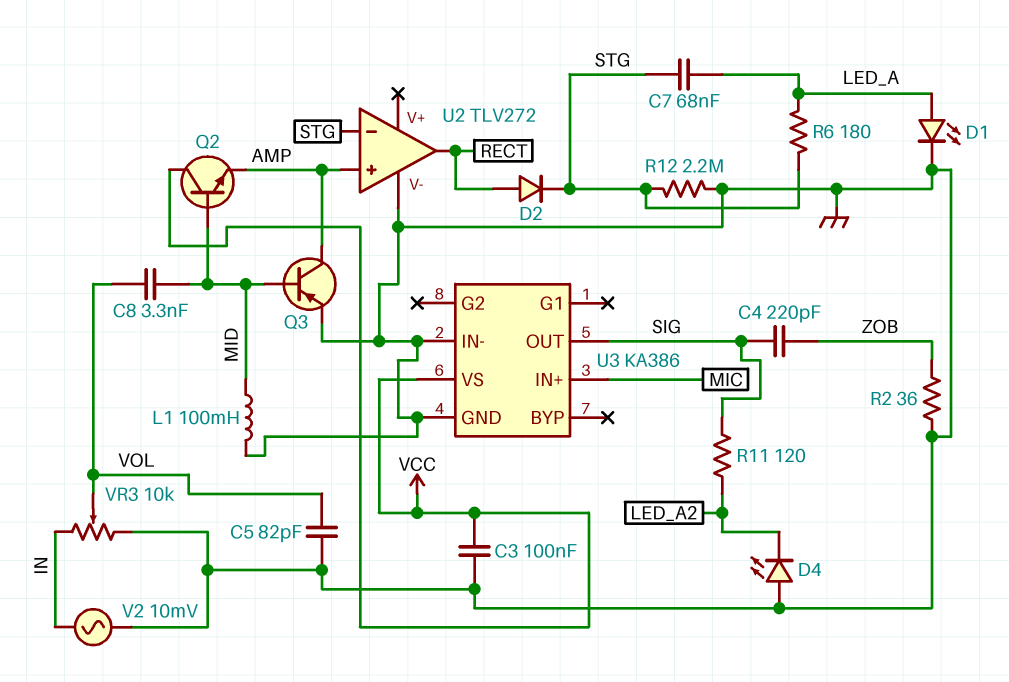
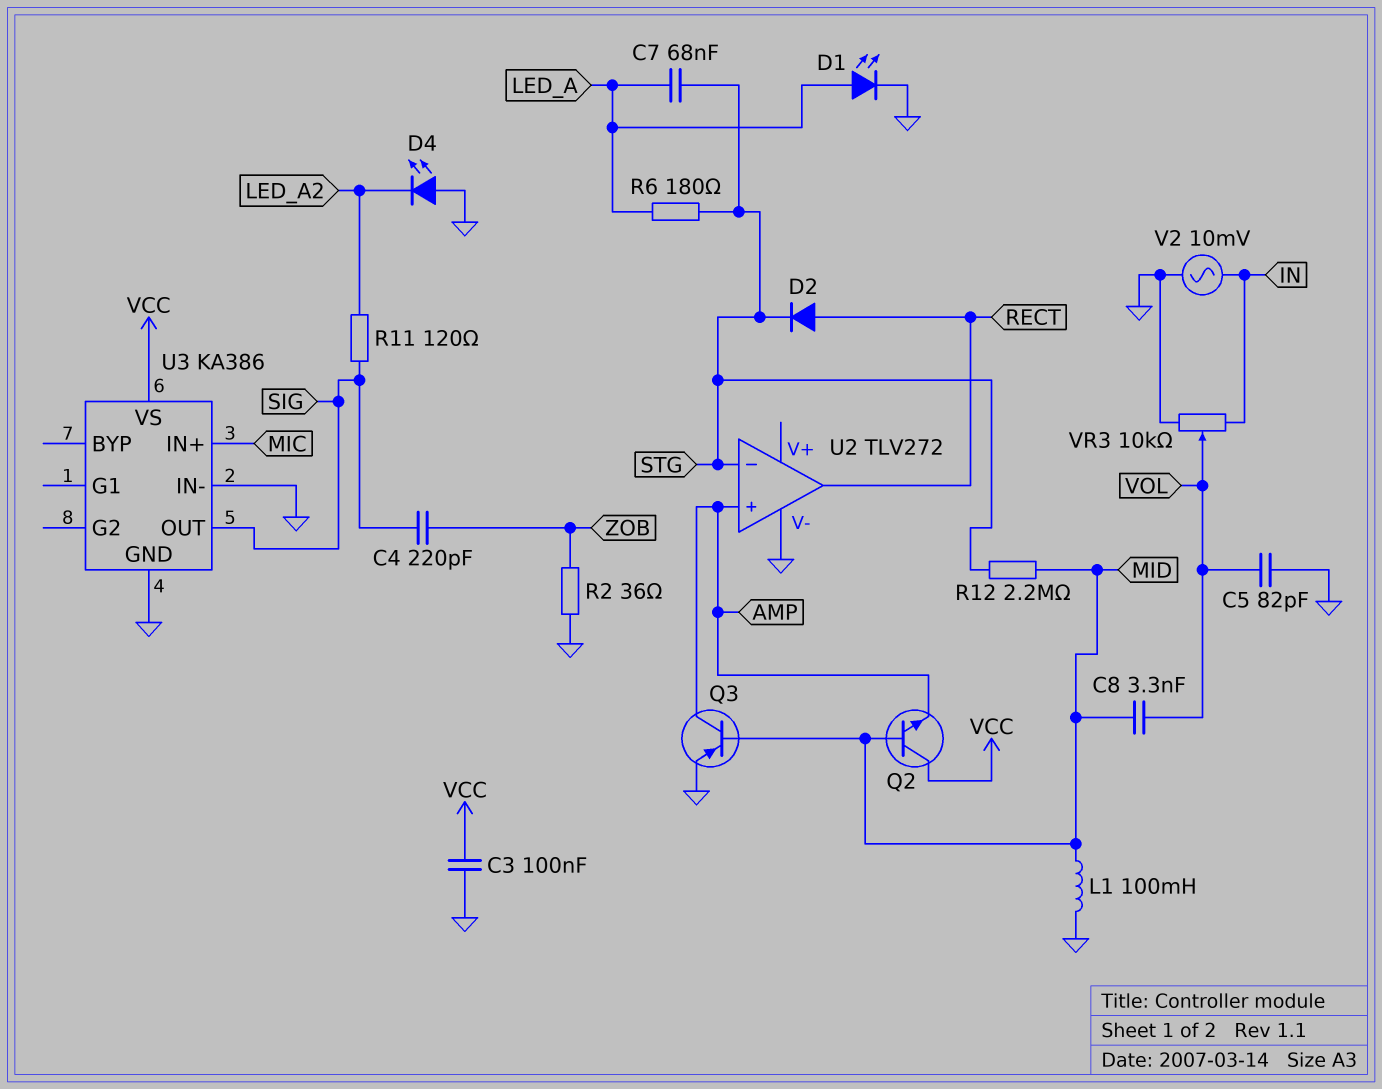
R12: 2.2M (GND, STG) -> 2.2M (MID, STG)

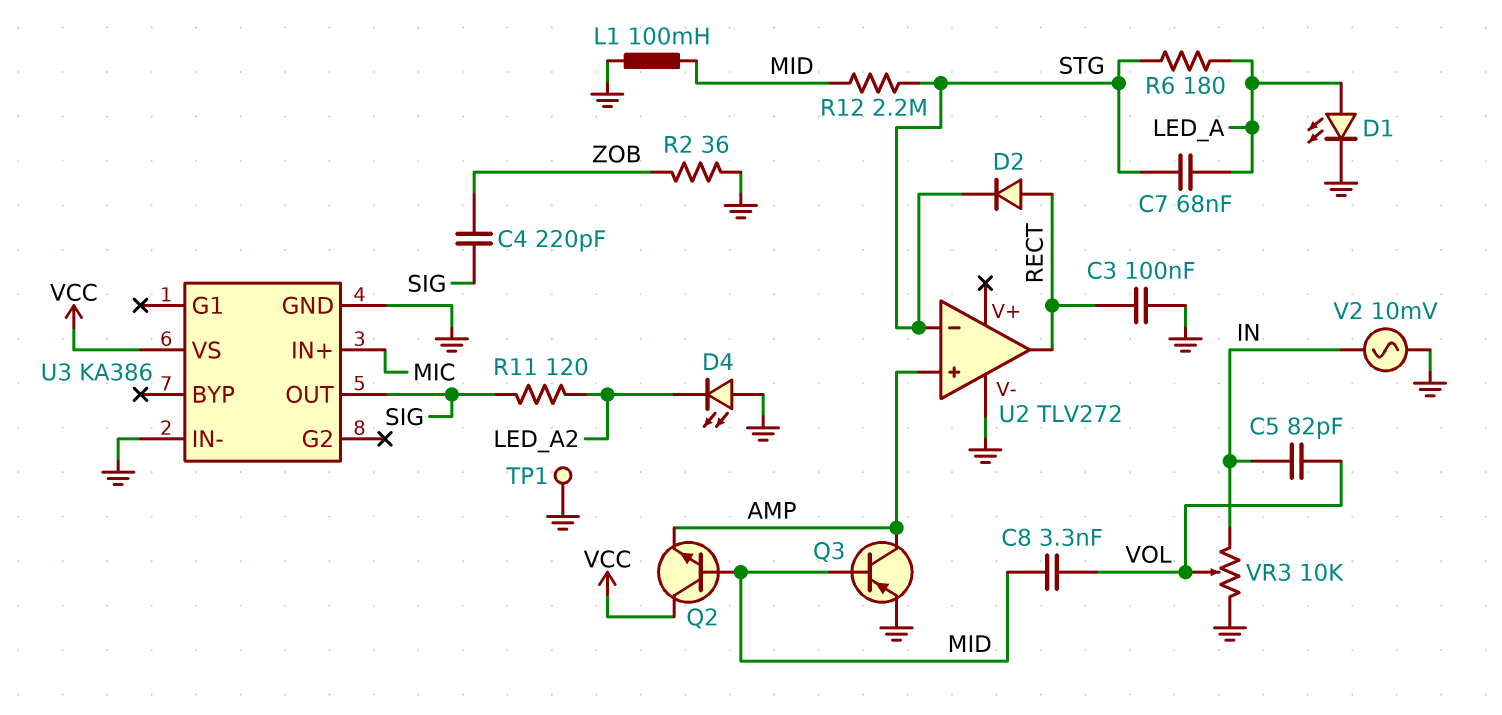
C3: 100nF (GND, VCC) -> 100nF (GND, RECT)
C5: 82pF (GND, VOL) -> 82pF (IN, VOL)
TP1: none -> test point (GND)

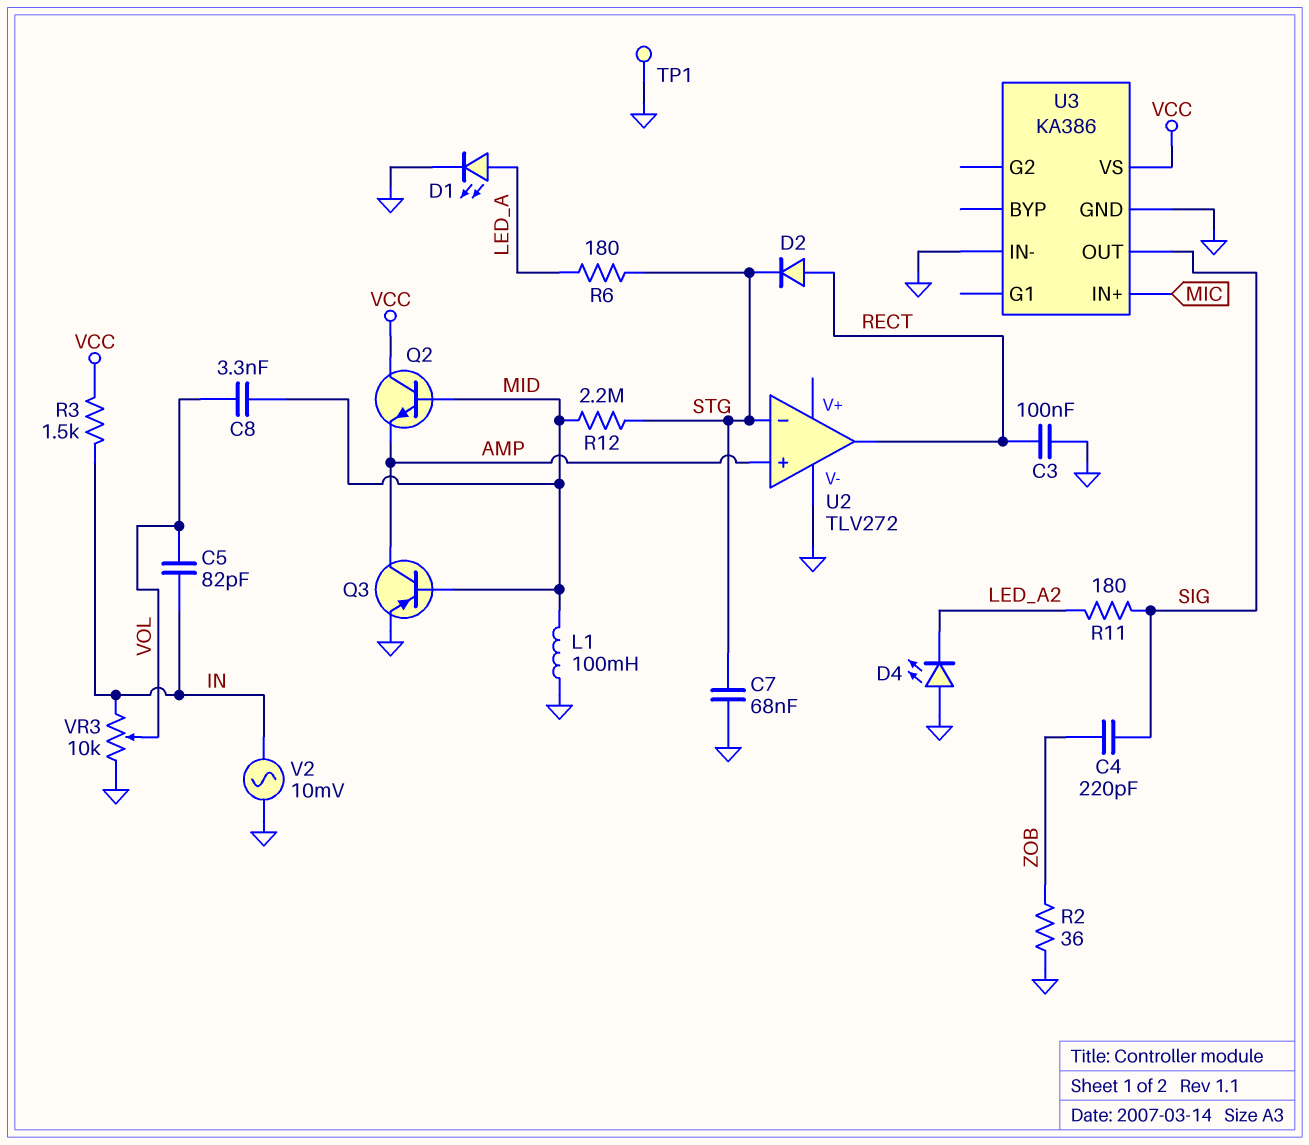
C7: 68nF (LED_A, STG) -> 68nF (GND, STG)
R3: none -> 1.5k (IN, VCC)
R11: 120 (LED_A2, SIG) -> 180 (LED_A2, SIG)

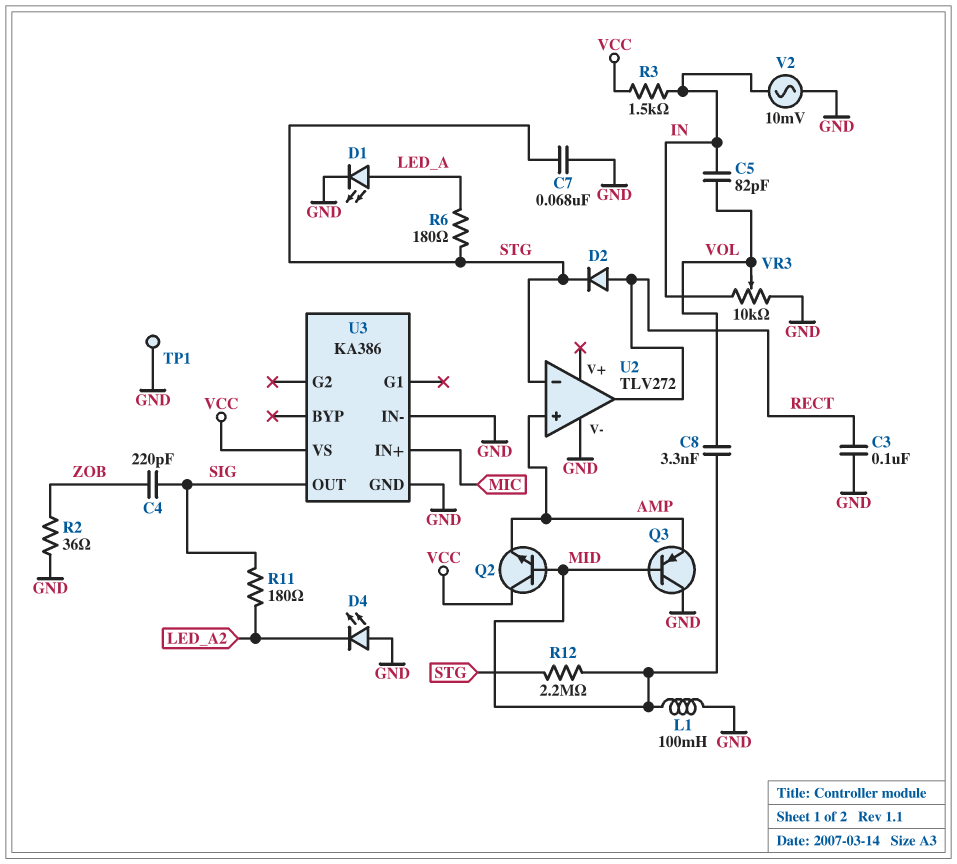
Q3: PNP (B MID, C AMP, E GND) -> PNP (B MID, C GND, E AMP)

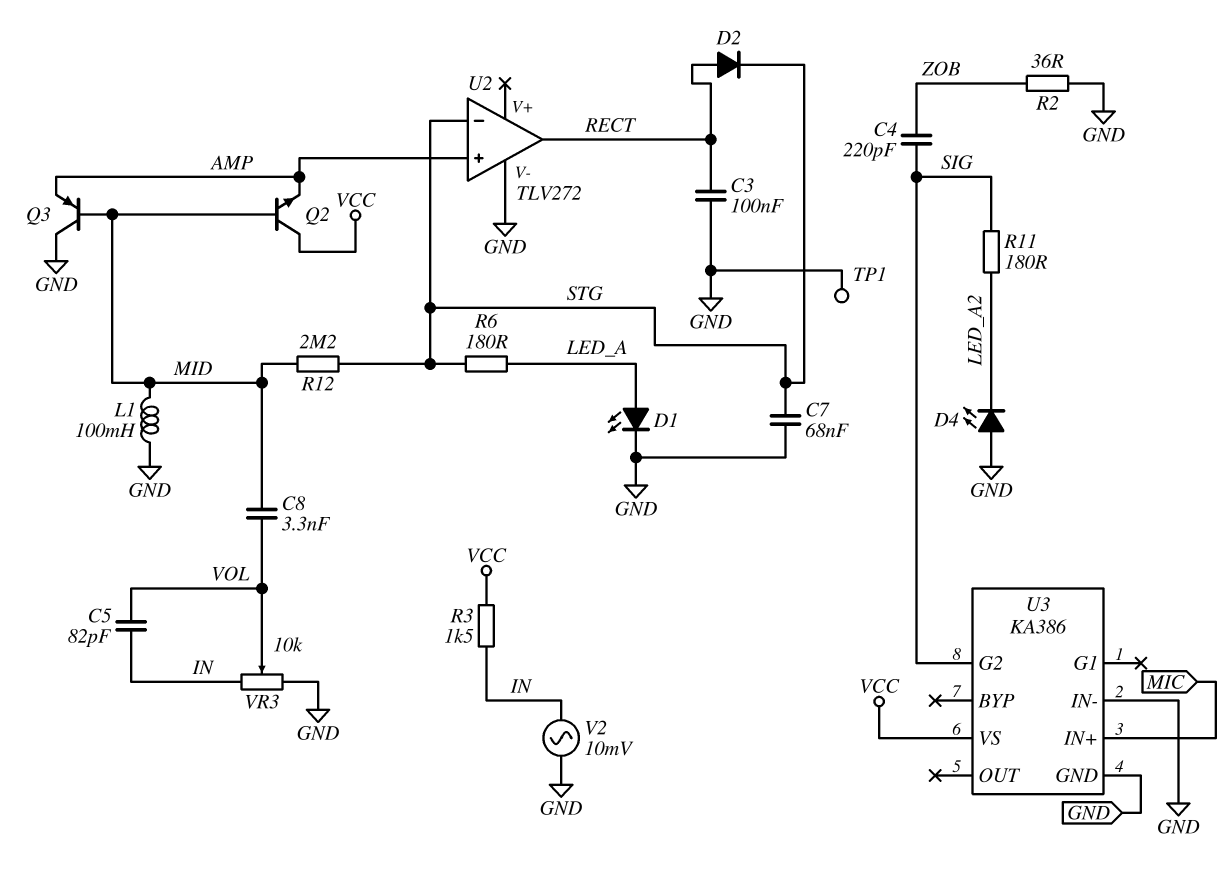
U3 pin G2: none -> SIG
U3 pin OUT: SIG -> none

